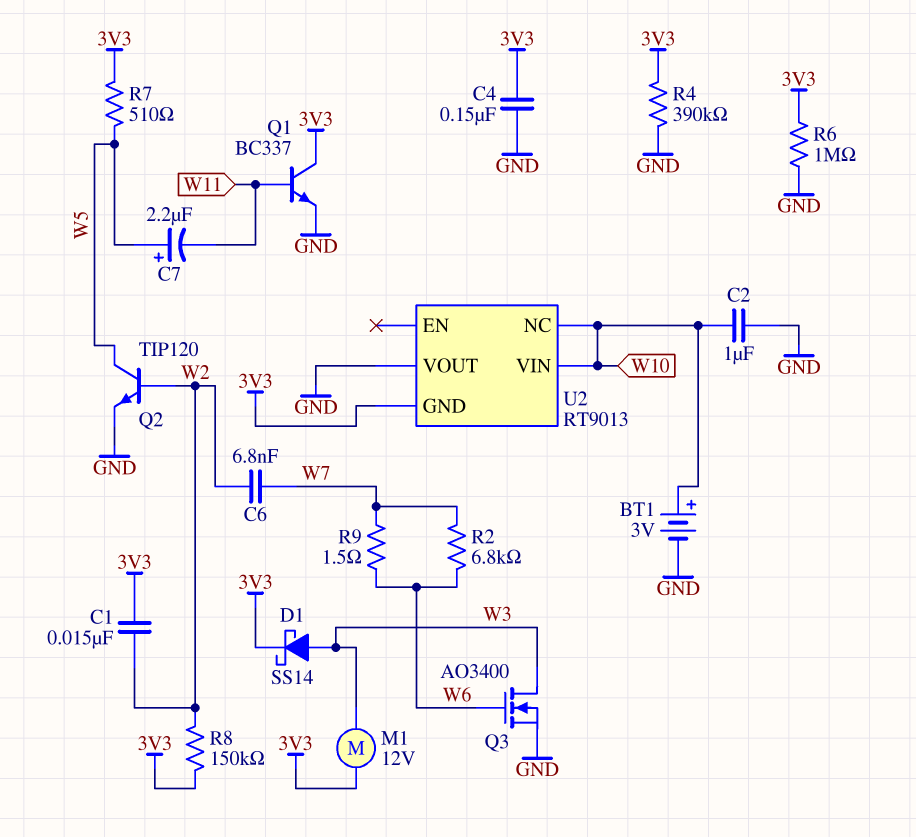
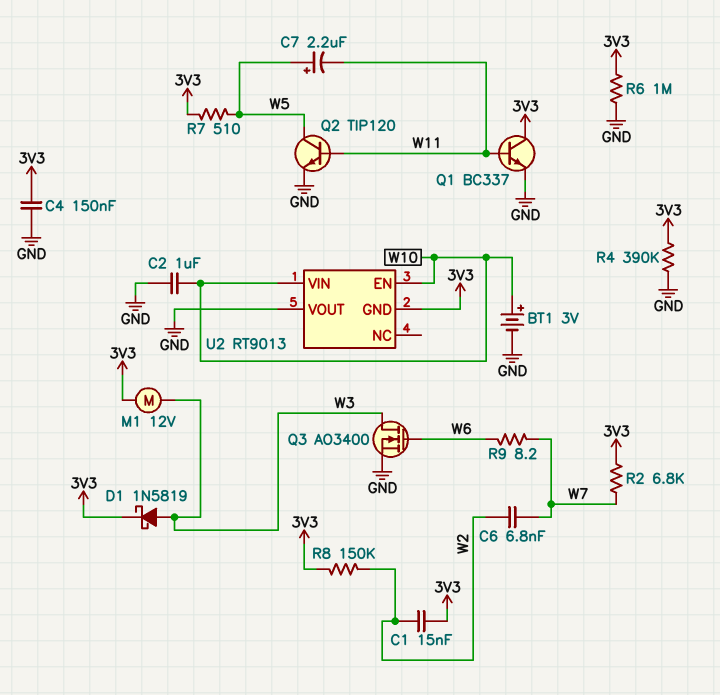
D1: schottky SS14 (A W3, K 3V3) -> schottky 1N5819 (A W3, K 3V3)
Q2: NPN TIP120 (B W2, C W5, E GND) -> NPN TIP120 (B W11, C W5, E GND)
R2: 6.8k (W6, W7) -> 6.8k (3V3, W7)
R9: 1.5 (W6, W7) -> 8.2 (W6, W7)
U2 pin EN: none -> W10
U2 pin NC: W10 -> none

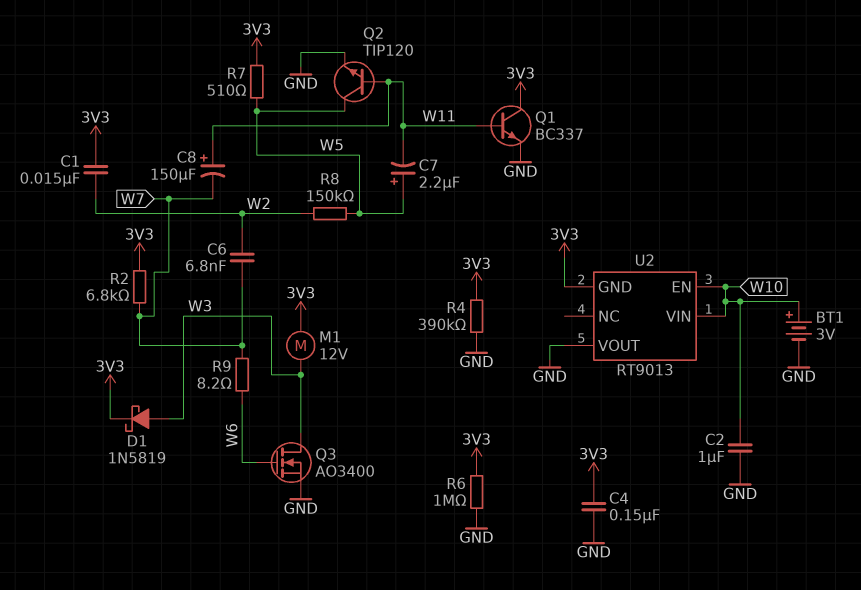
C8: none -> 150uF (plus W11, minus W7)
R8: 150k (3V3, W2) -> 150k (W2, W5)

